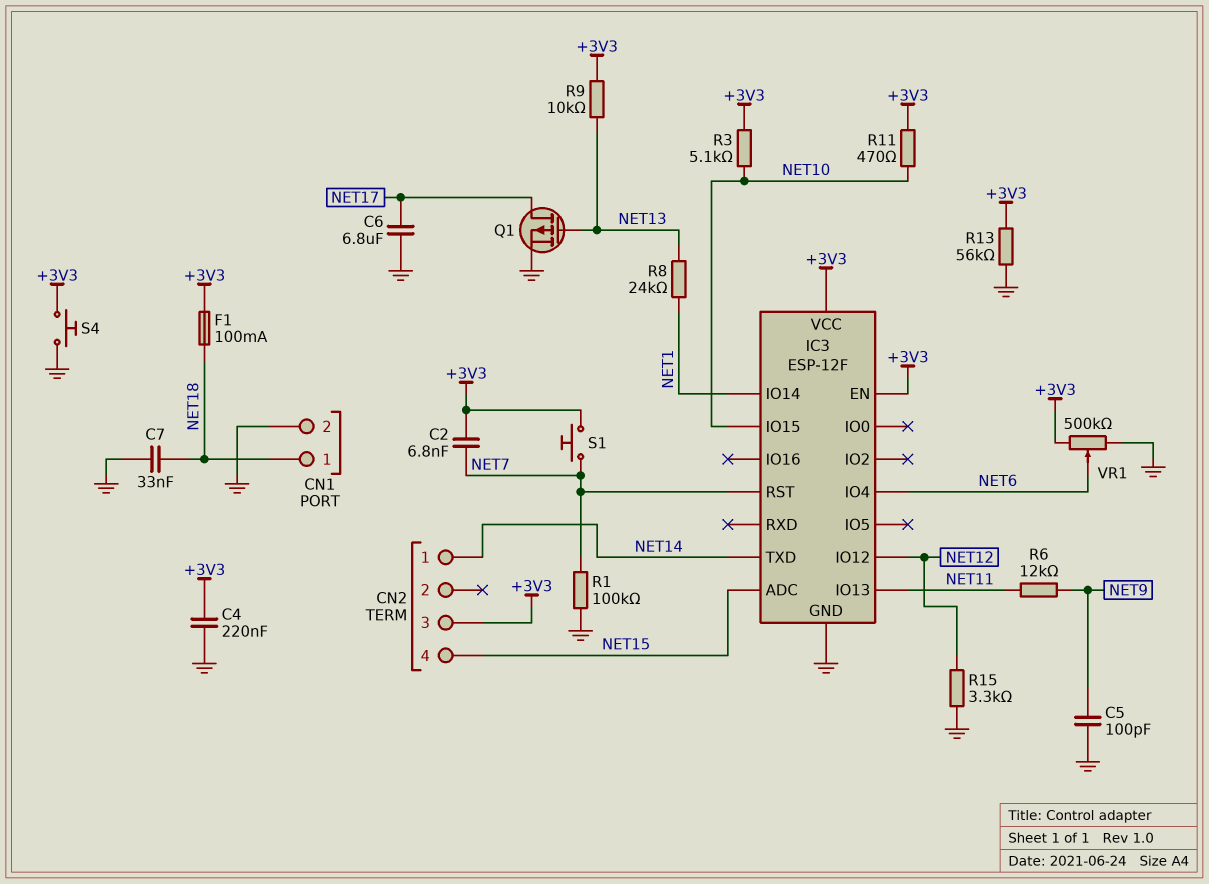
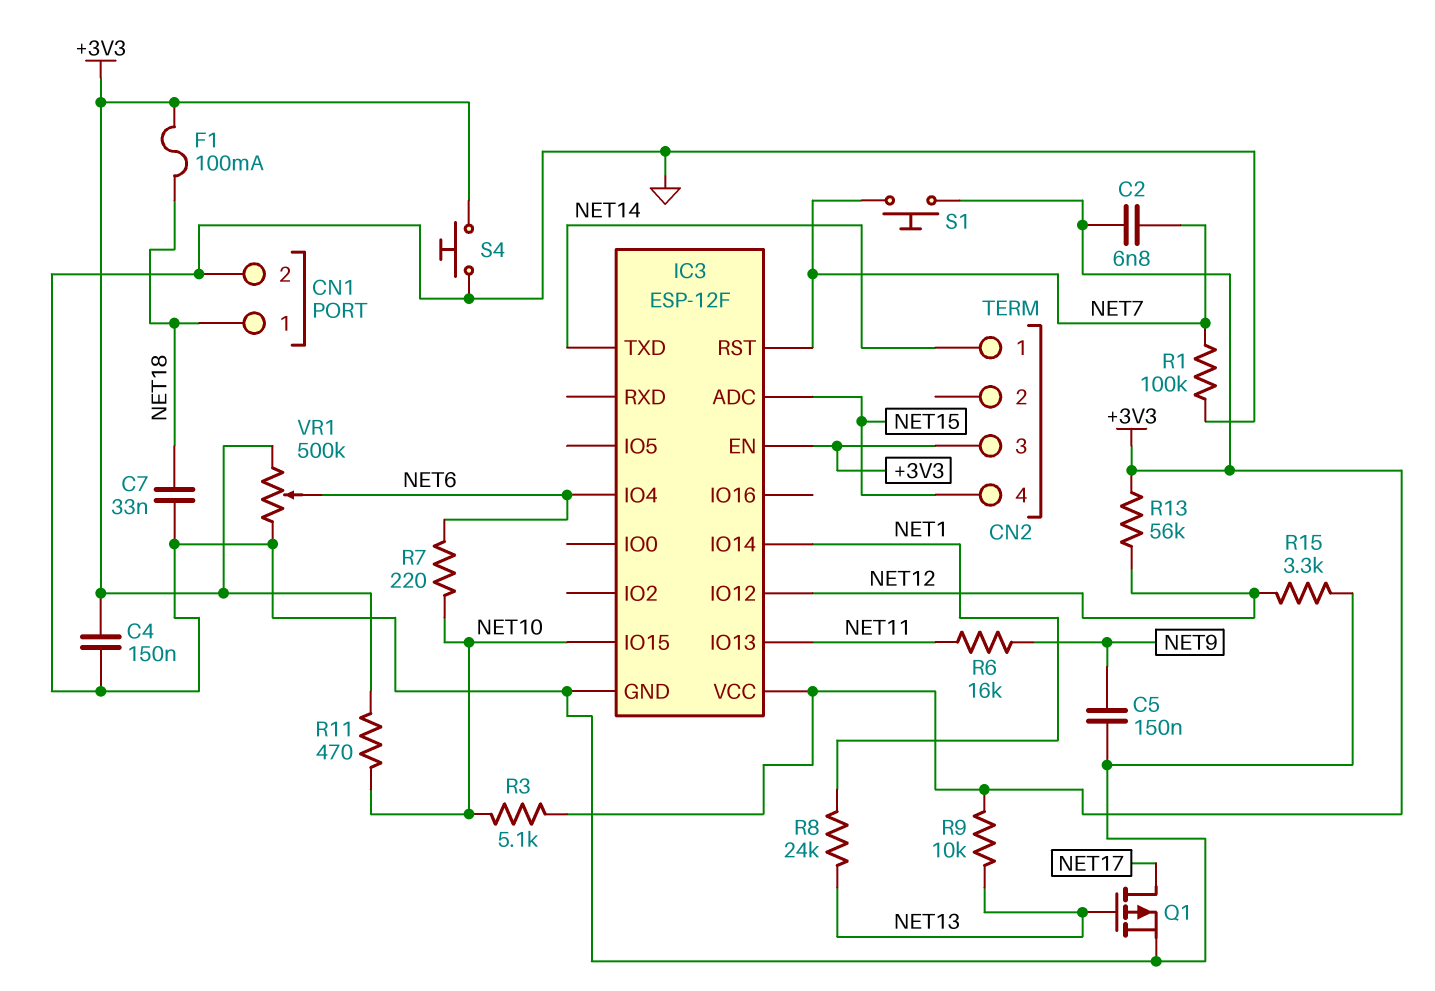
C4: 220nF (+3V3, GND) -> 150nF (+3V3, GND)
C5: 100pF (GND, NET9) -> 150nF (GND, NET9)
C6: 6.8uF (GND, NET17) -> none
R6: 12k (NET9, NET11) -> 16k (NET9, NET11)
R7: none -> 220 (NET6, NET10)
R13: 56k (+3V3, GND) -> 56k (+3V3, NET12)

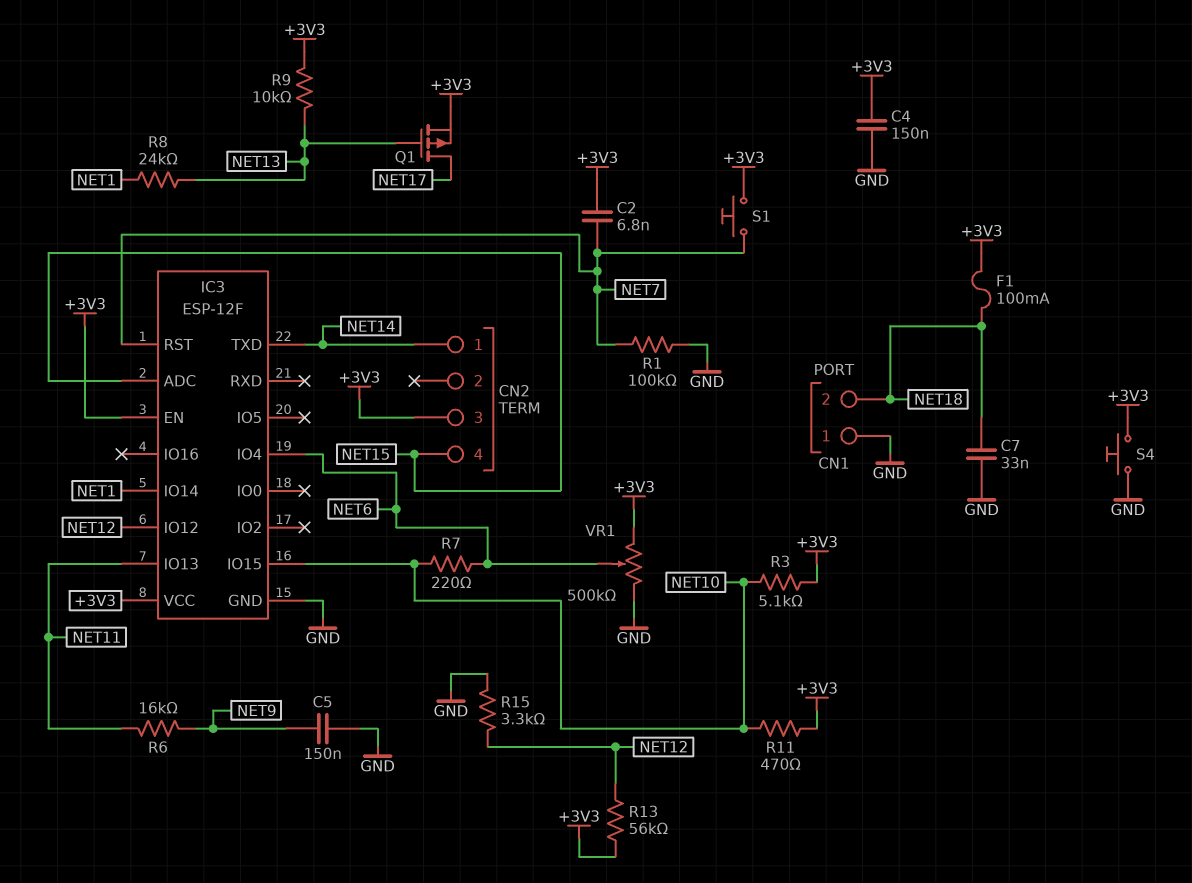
CN1 pin 1: NET18 -> GND
CN1 pin 2: GND -> NET18
Q1: PMOS (G NET13, D NET17, S GND) -> PMOS (G NET13, D NET17, S +3V3)

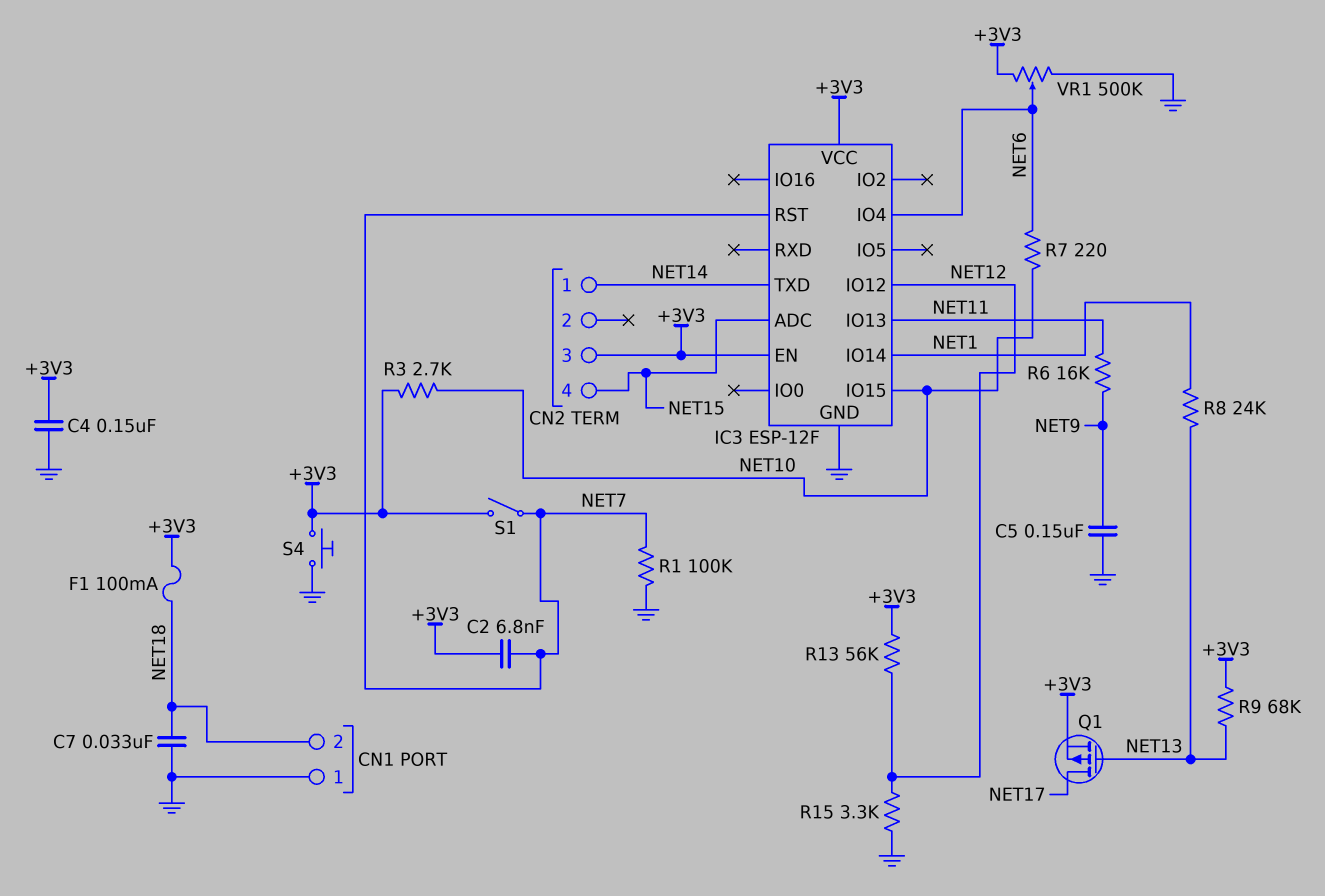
R3: 5.1k (+3V3, NET10) -> 2.7k (+3V3, NET10)
R9: 10k (+3V3, NET13) -> 68k (+3V3, NET13)
R11: 470 (+3V3, NET10) -> none
S1: button (+3V3, NET7) -> switch (+3V3, NET7)

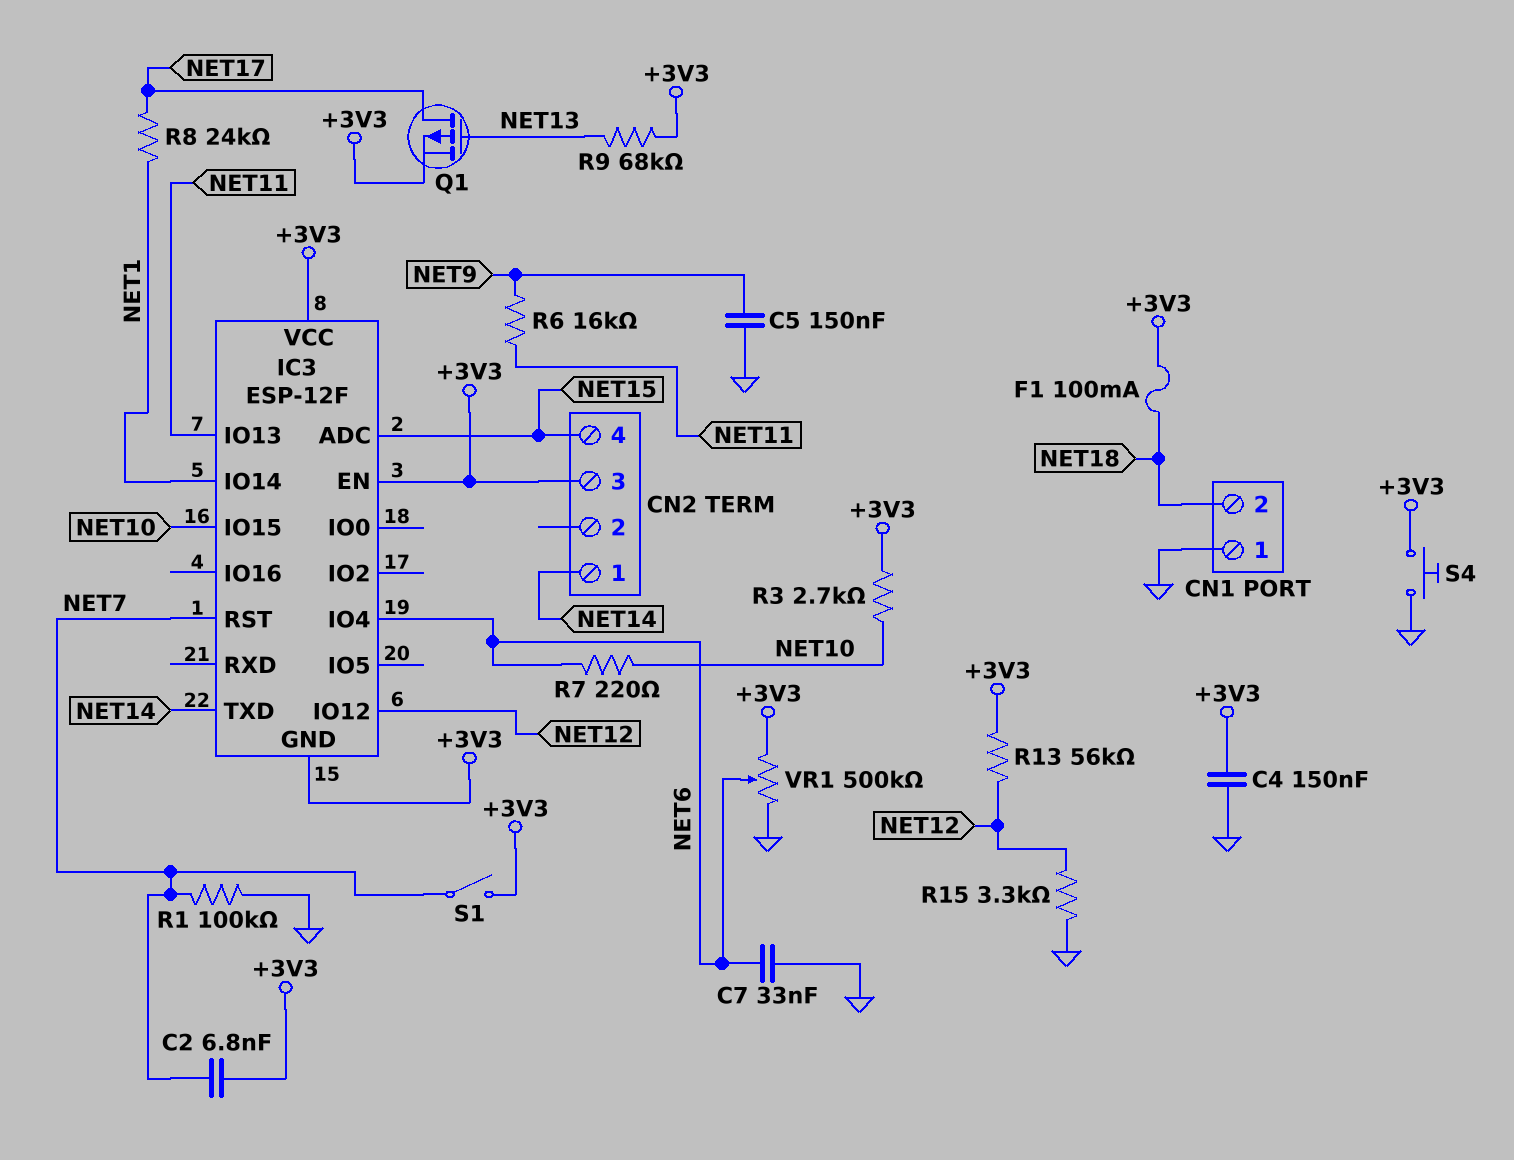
C7: 33nF (GND, NET18) -> 33nF (GND, NET6)
IC3 pin GND: GND -> +3V3
R8: 24k (NET1, NET13) -> 24k (NET1, NET17)

